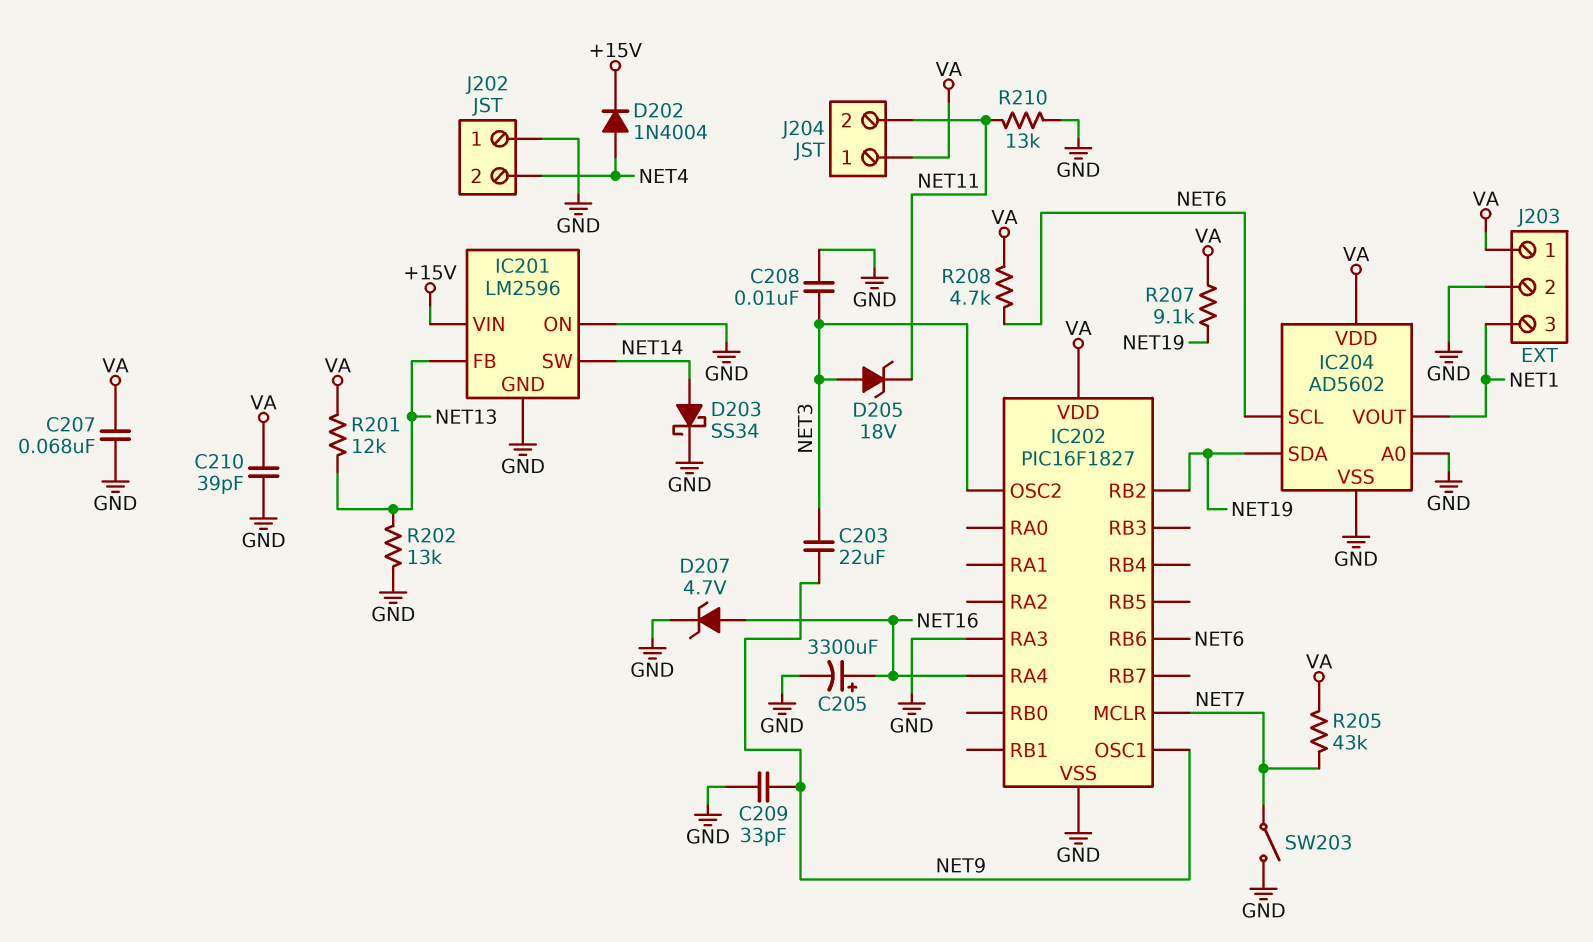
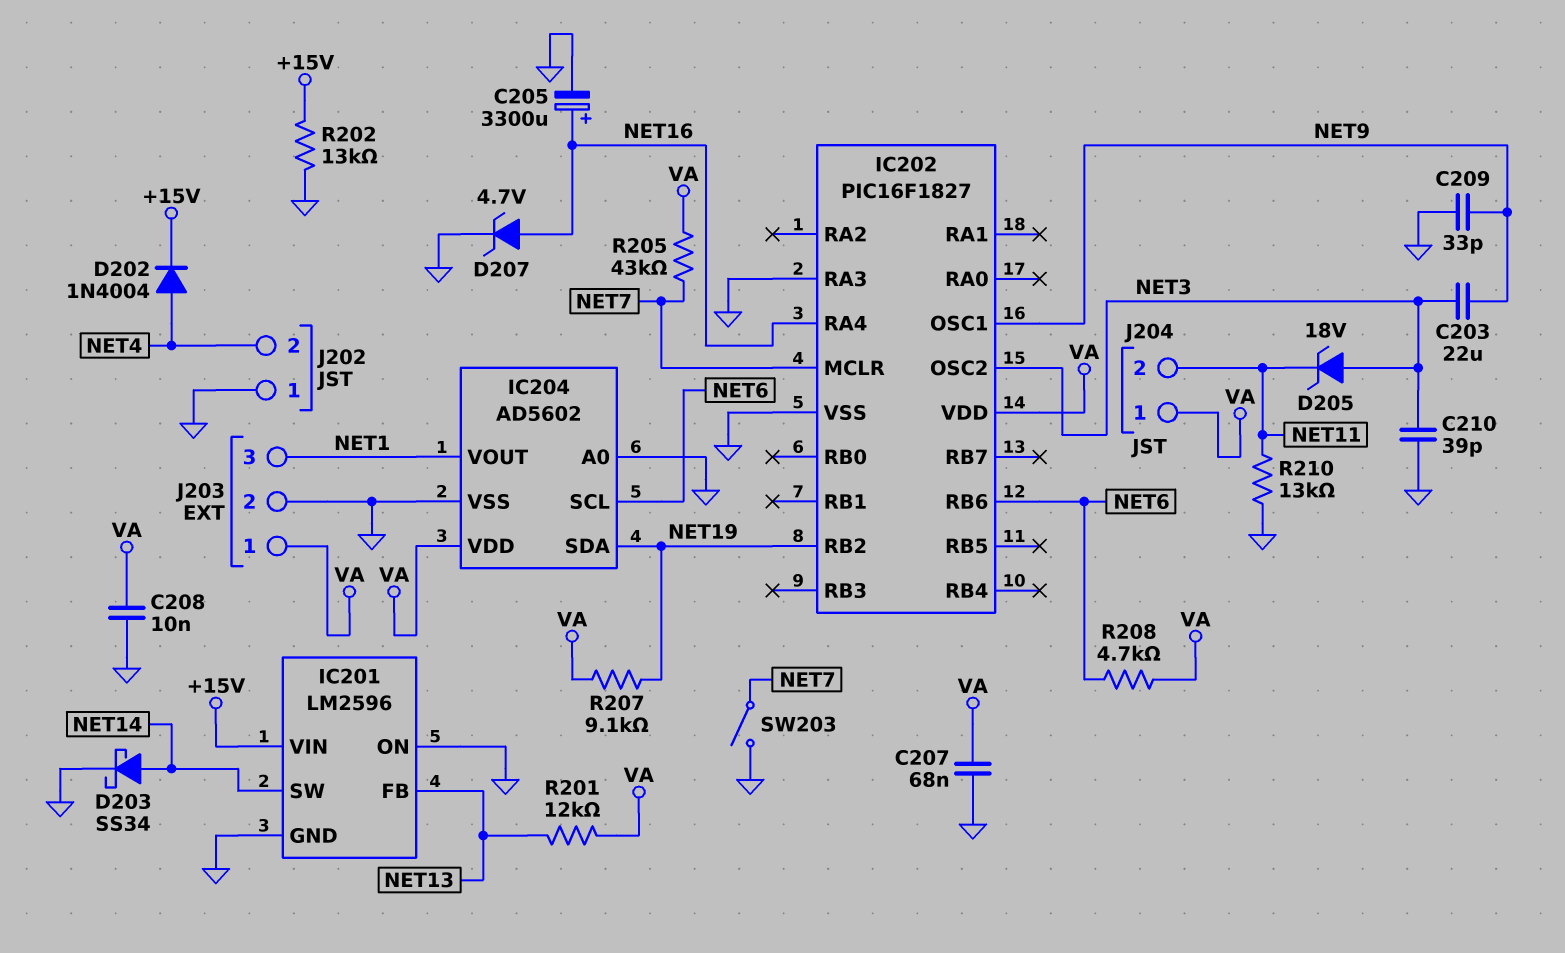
C208: 10nF (GND, NET3) -> 10nF (GND, VA)
C210: 39pF (GND, VA) -> 39pF (GND, NET3)
R202: 13k (GND, NET13) -> 13k (+15V, GND)

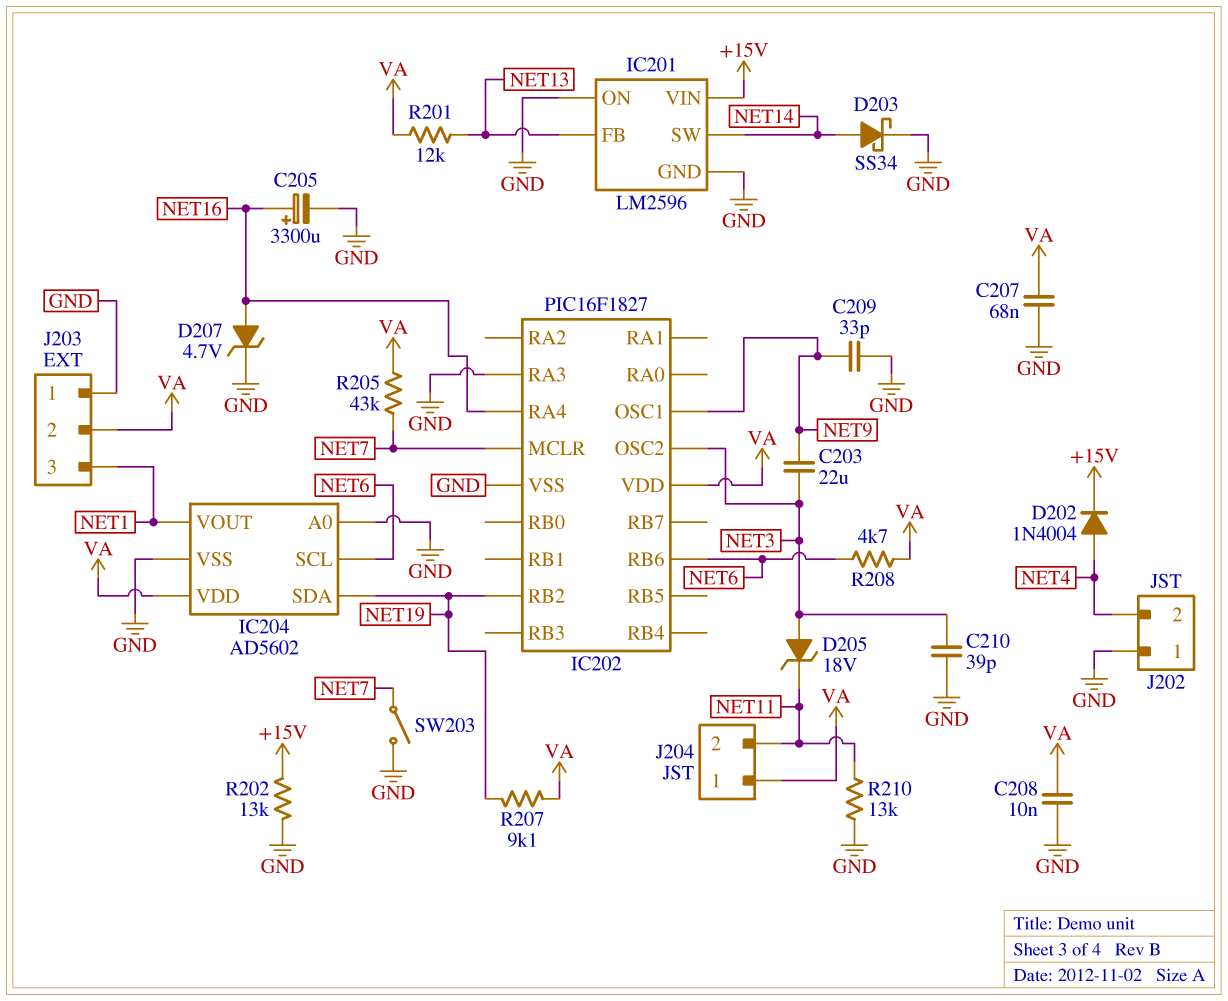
J203 pin 1: VA -> GND
J203 pin 2: GND -> VA

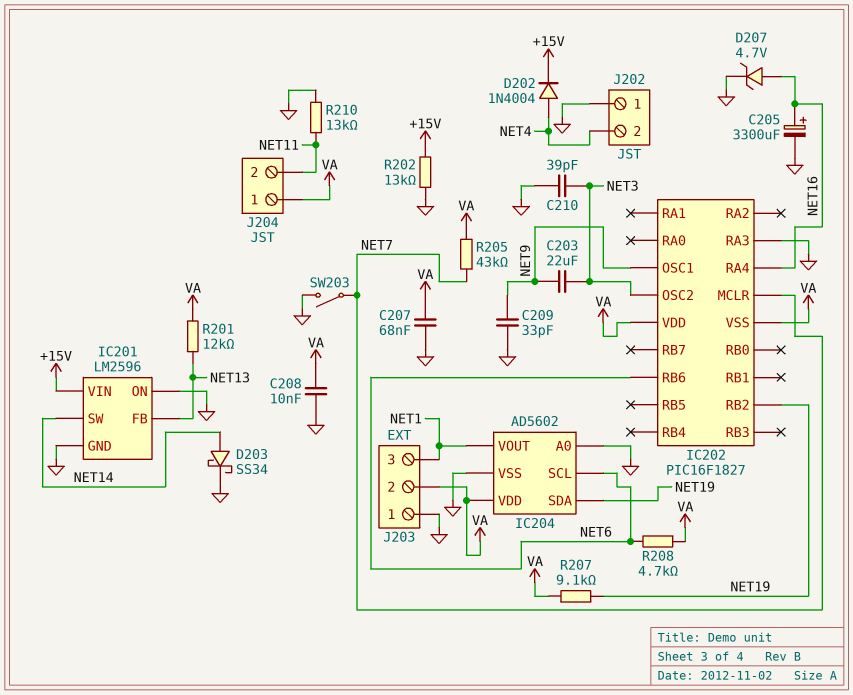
D205: zener 18V (A NET3, K NET11) -> none
IC202 pin VSS: GND -> VA

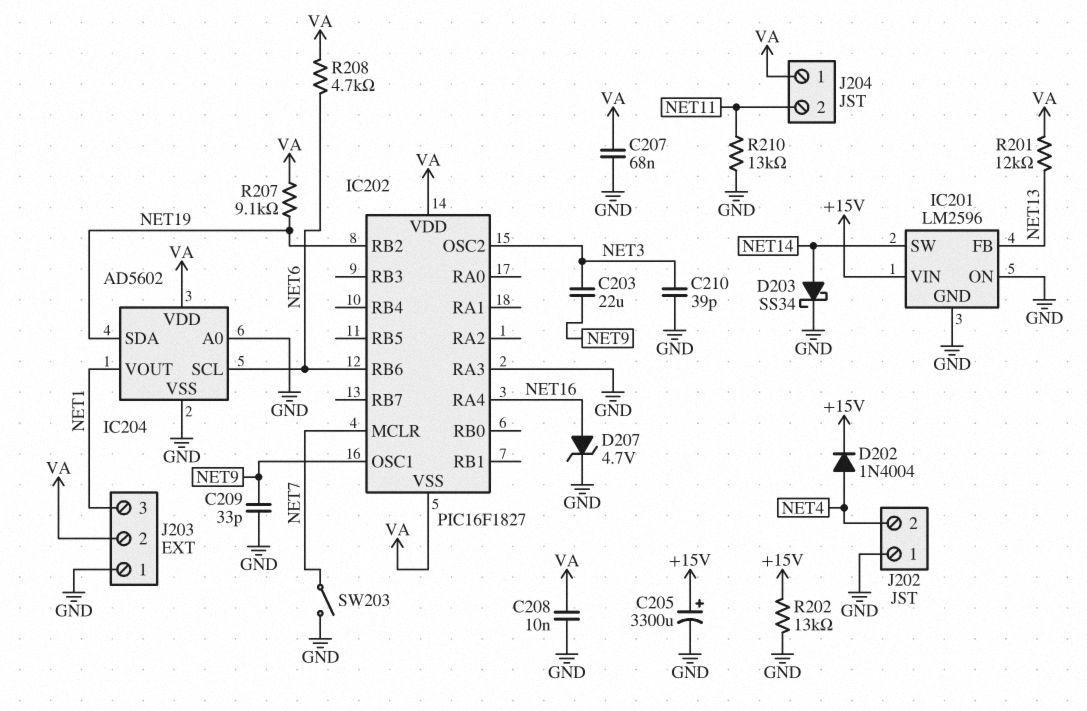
C205: 3300uF (plus NET16, minus GND) -> 3300uF (plus +15V, minus GND)
R205: 43k (NET7, VA) -> none

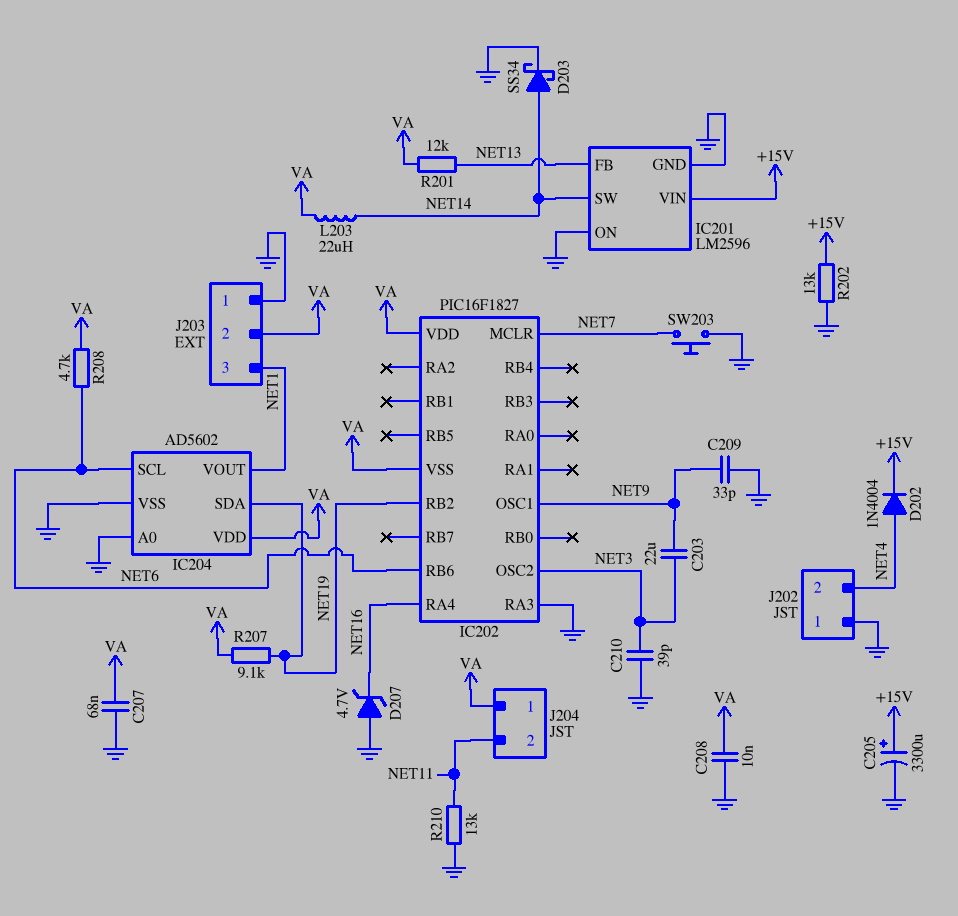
D207: zener 4.7V (A NET16, K GND) -> zener 4.7V (A GND, K NET16)
L203: none -> 22uH (NET14, VA)
SW203: switch (GND, NET7) -> button (GND, NET7)

